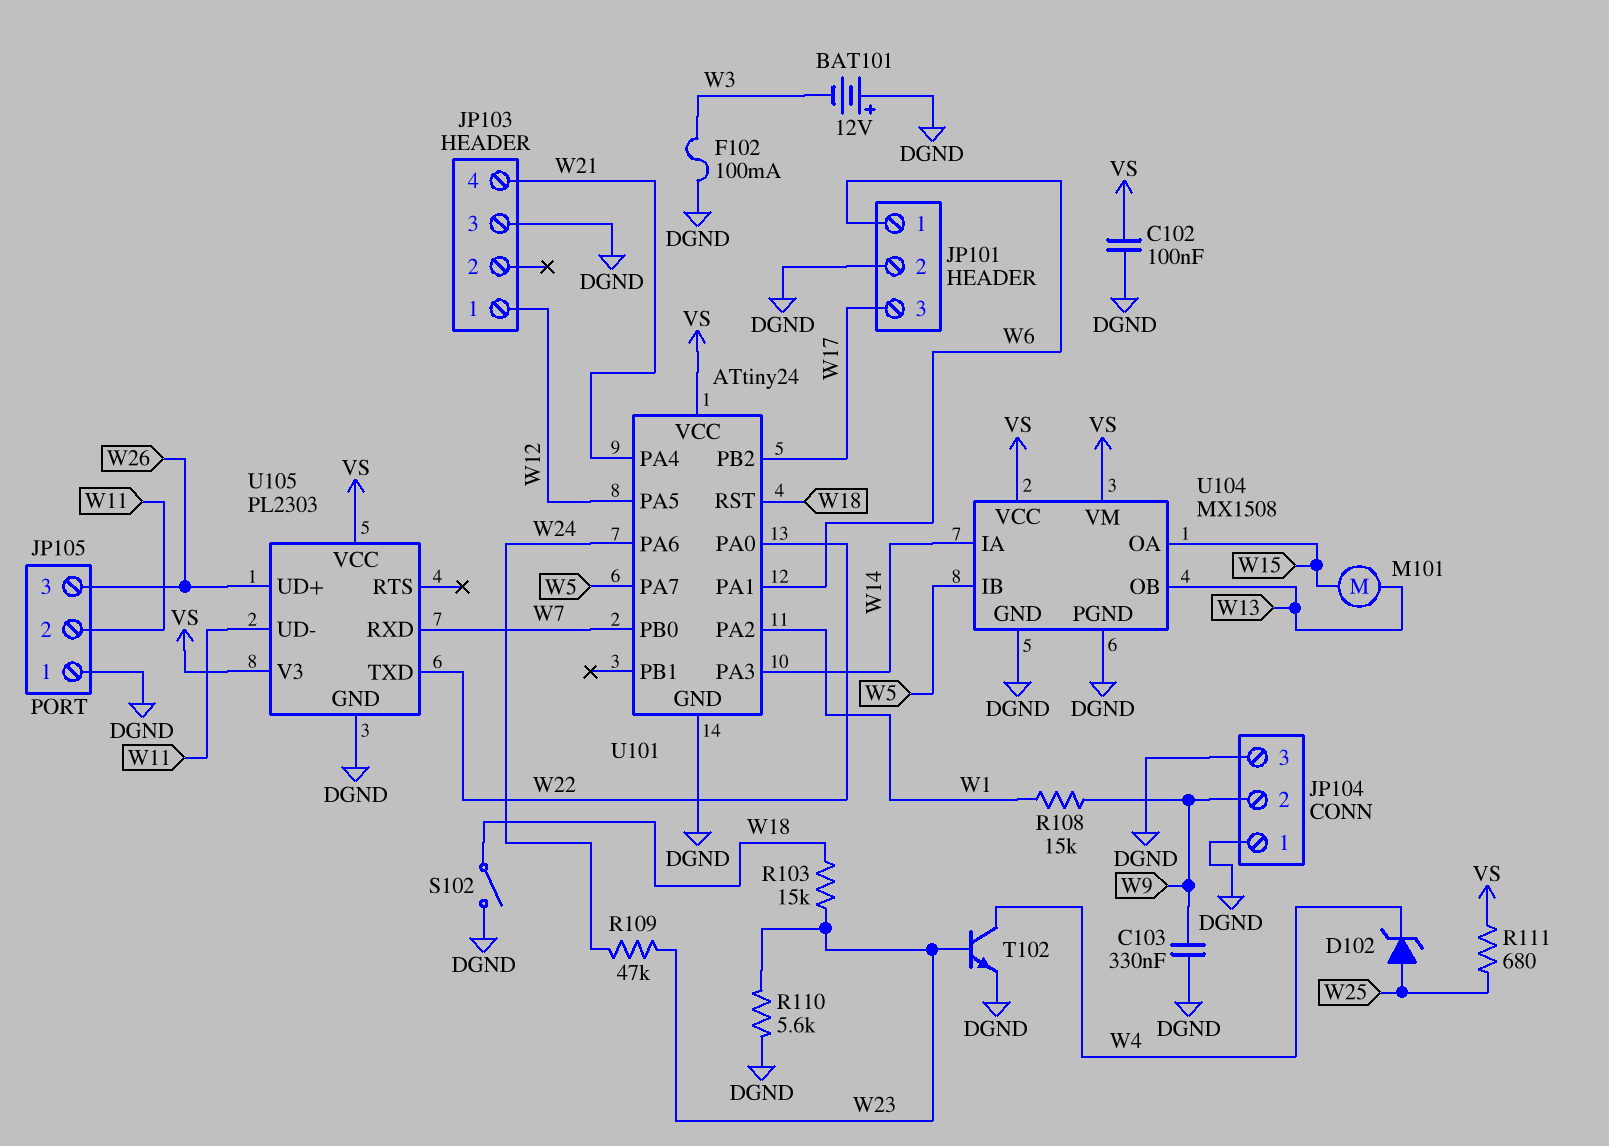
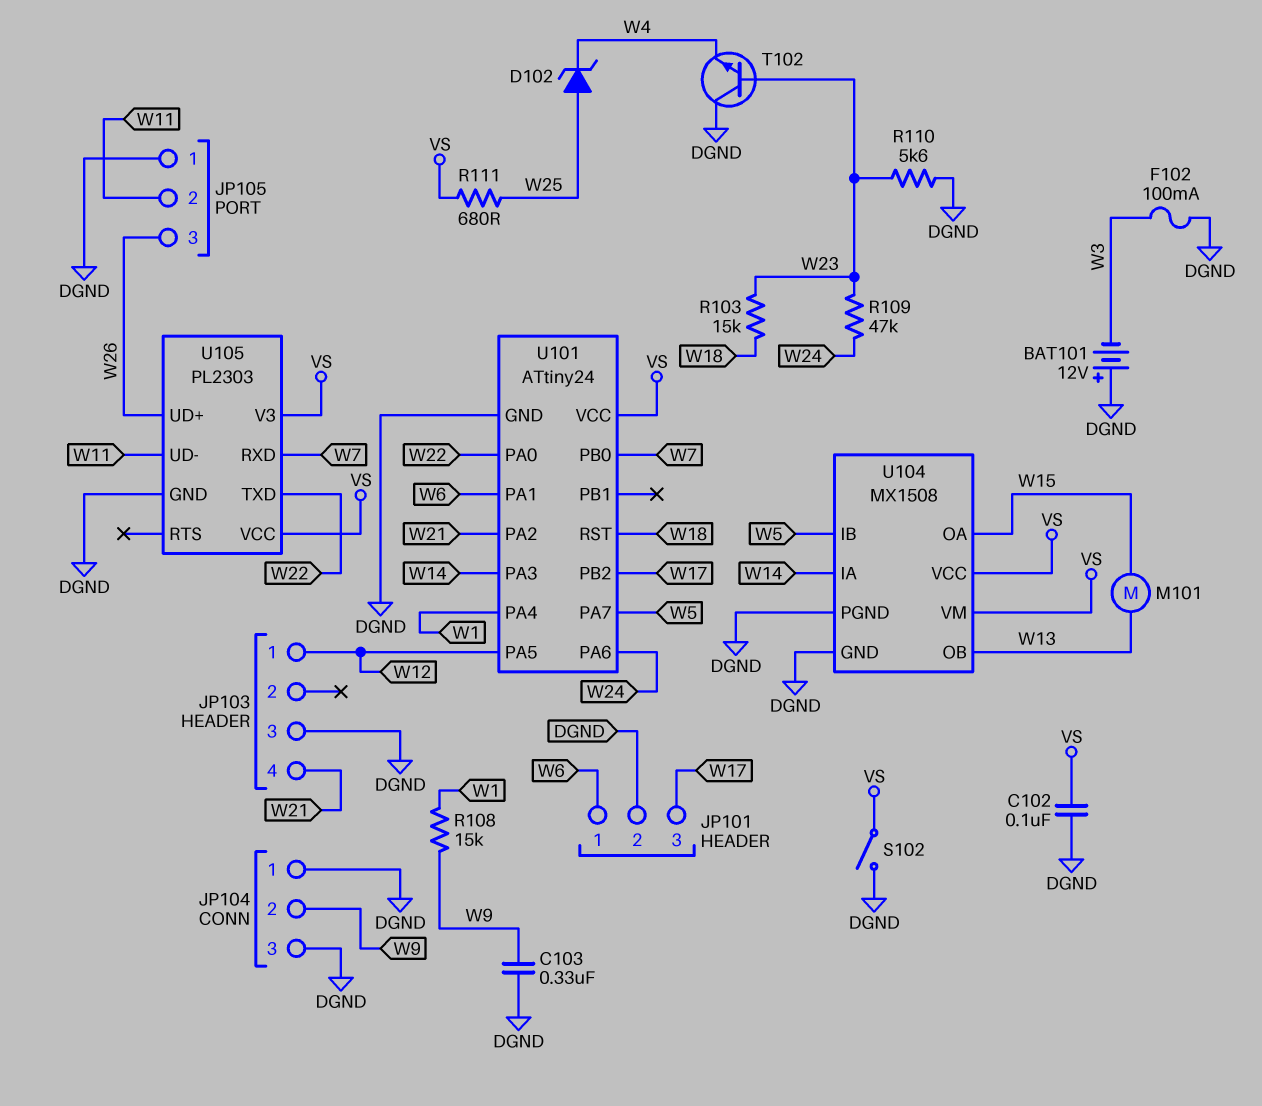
S102: switch (DGND, W18) -> switch (DGND, VS)
T102: NPN (B W23, C W4, E DGND) -> NPN (B W23, C DGND, E W4)
U101 pin PA2: W1 -> W21
U101 pin PA4: W21 -> W1

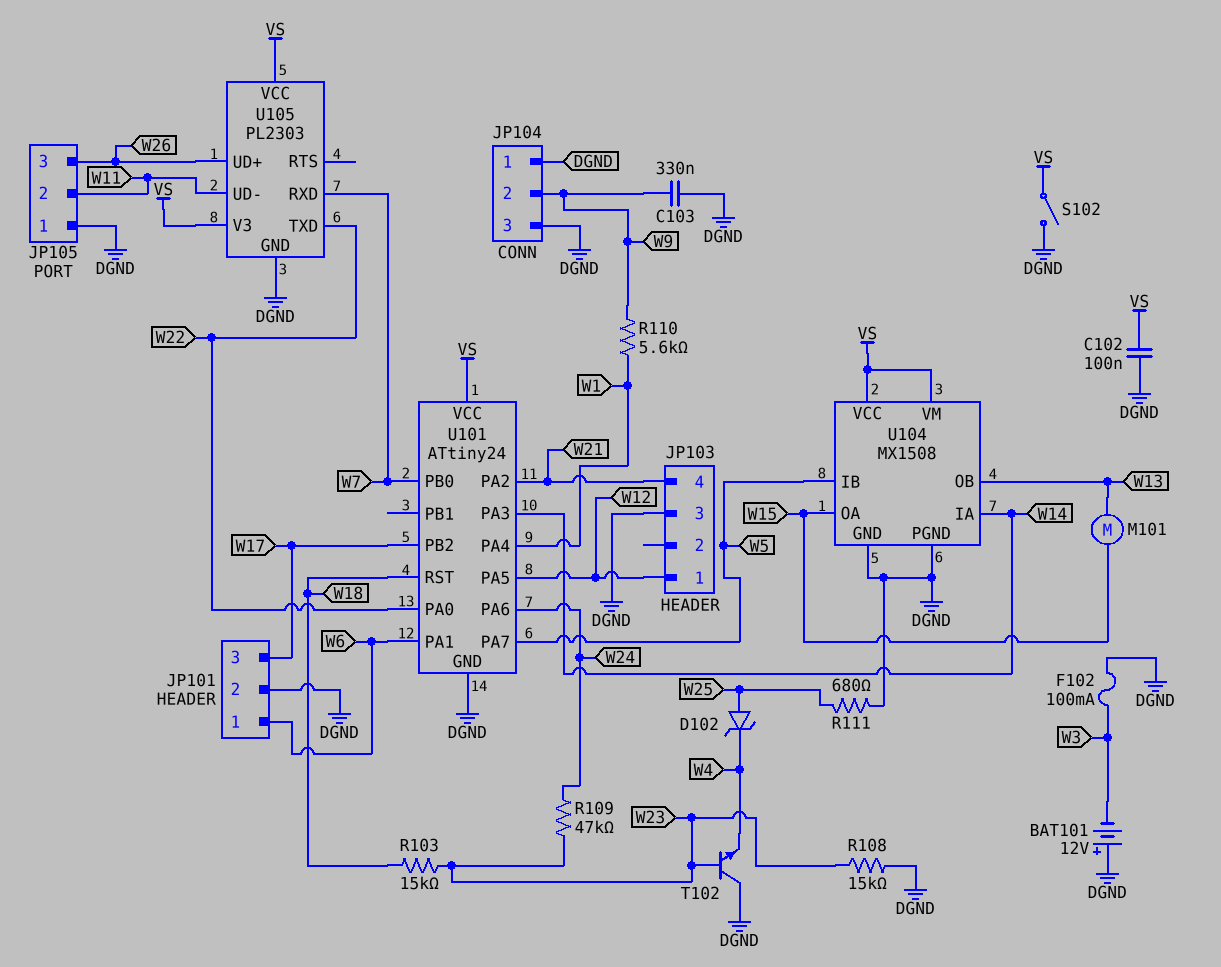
R108: 15k (W1, W9) -> 15k (DGND, W23)
R110: 5.6k (DGND, W23) -> 5.6k (W1, W9)
R111: 680 (VS, W25) -> 680 (DGND, W25)

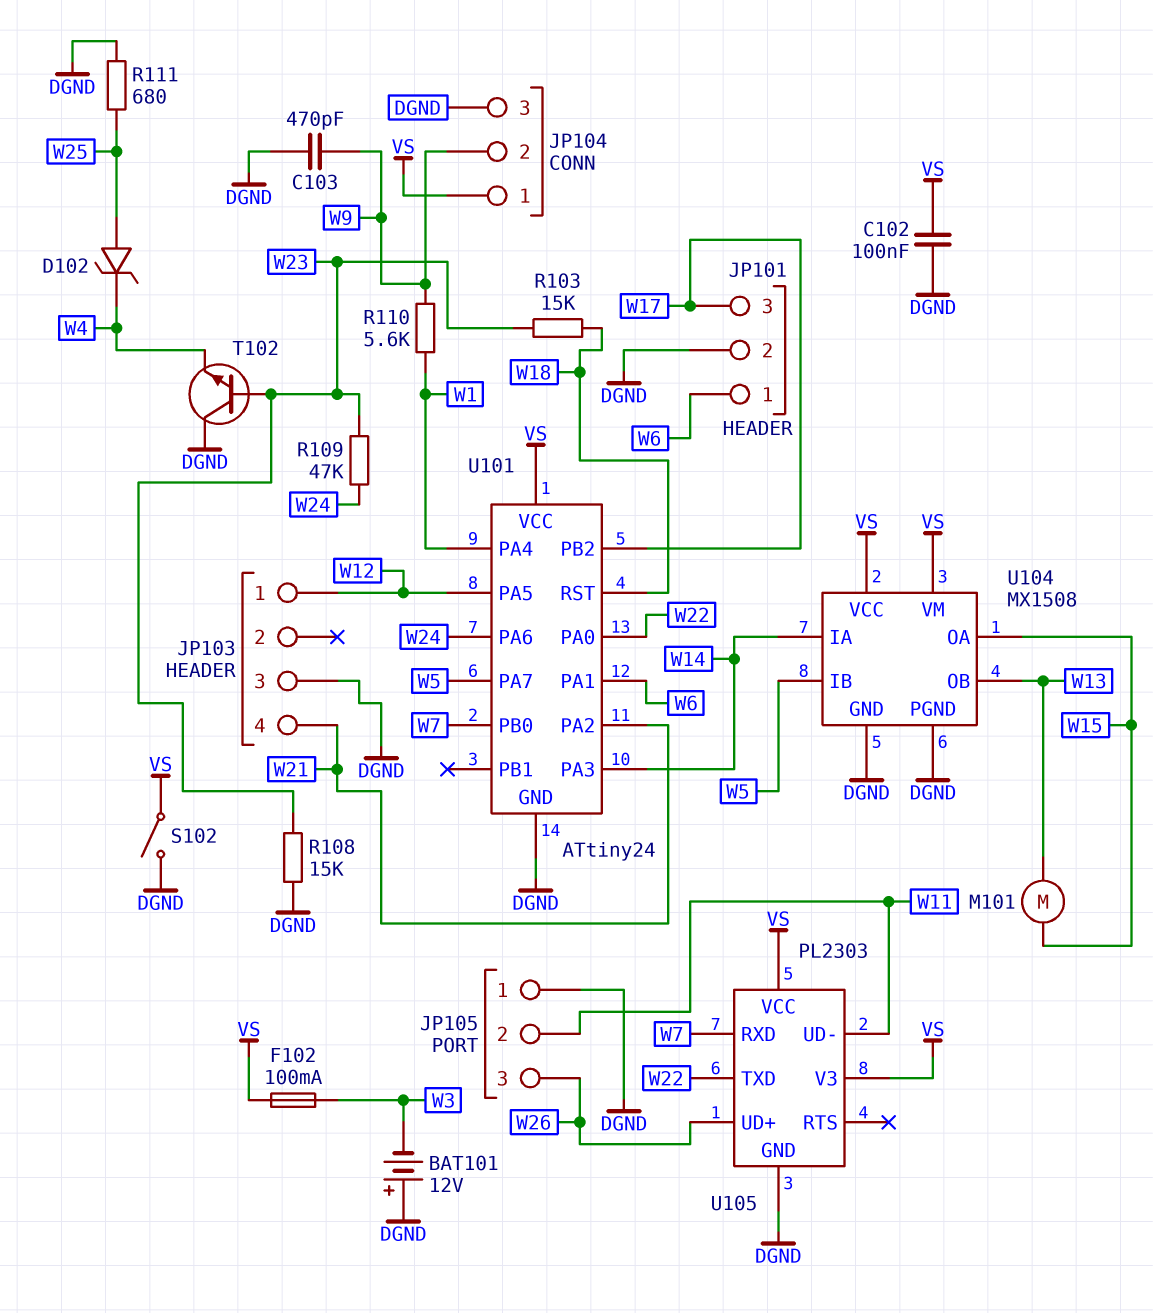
C103: 330nF (DGND, W9) -> 470pF (DGND, W9)
F102: 100mA (DGND, W3) -> 100mA (VS, W3)
JP104 pin 1: DGND -> VS

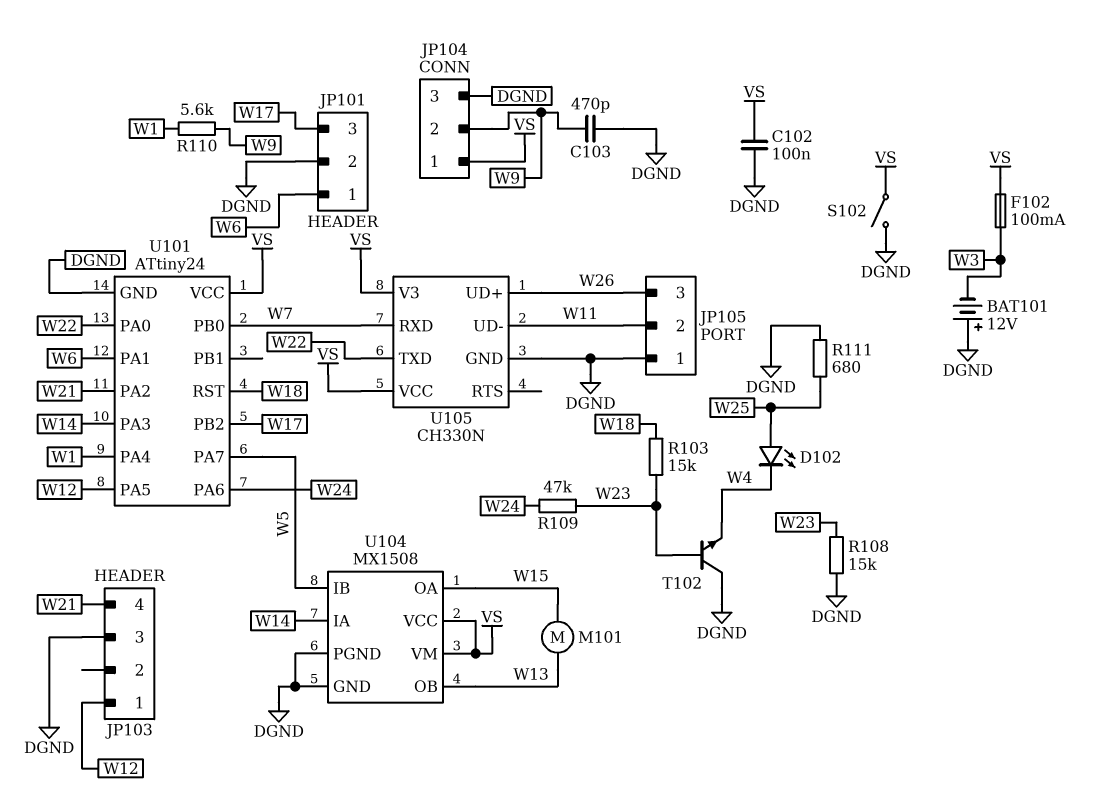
D102: zener (A W25, K W4) -> LED (A W25, K W4)
U105: PL2303 -> CH330N

